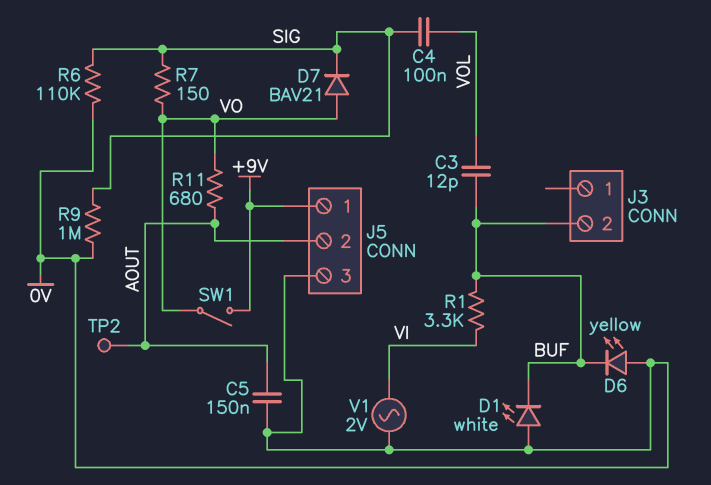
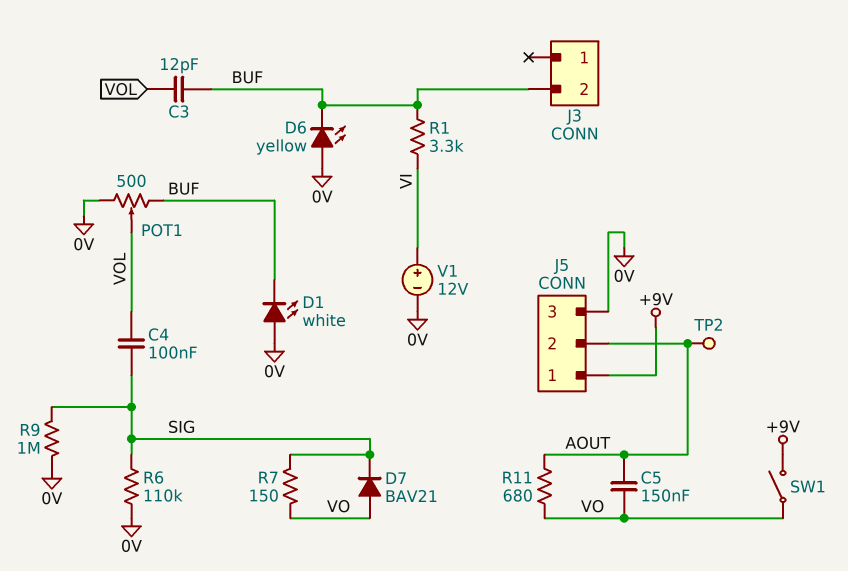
C5: 150nF (0V, AOUT) -> 150nF (AOUT, VO)
POT1: none -> 500 (0V, BUF, wiper VOL)
V1: AC 2V (0V, VI) -> 12V (plus VI, minus 0V)

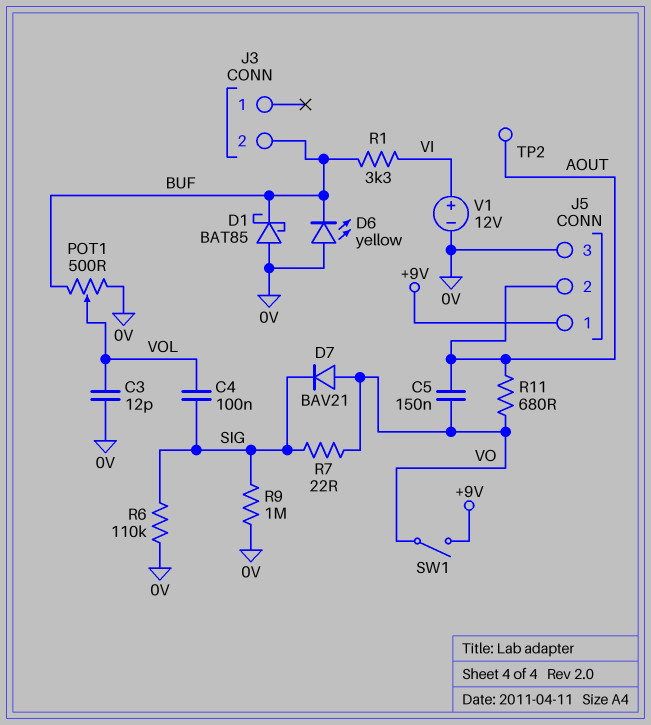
C3: 12pF (BUF, VOL) -> 12pF (0V, VOL)
D1: LED white (A 0V, K BUF) -> schottky BAT85 (A 0V, K BUF)
R7: 150 (SIG, VO) -> 22 (SIG, VO)

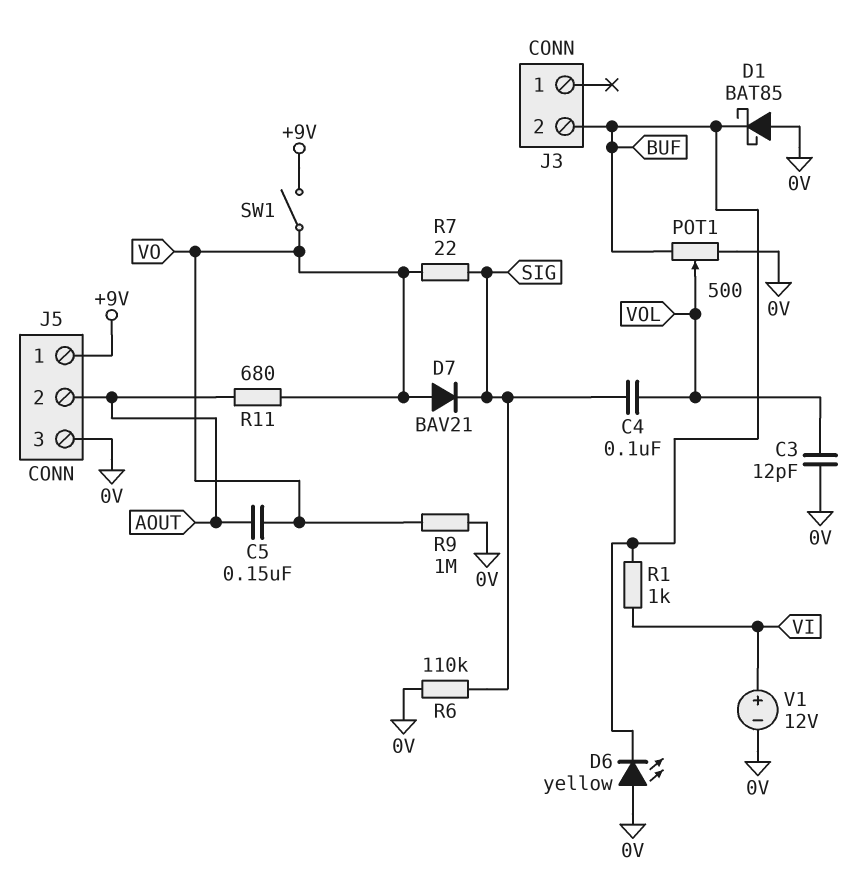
R1: 3.3k (BUF, VI) -> 1k (BUF, VI)
R9: 1M (0V, SIG) -> 1M (0V, VO)
TP2: test point (AOUT) -> none

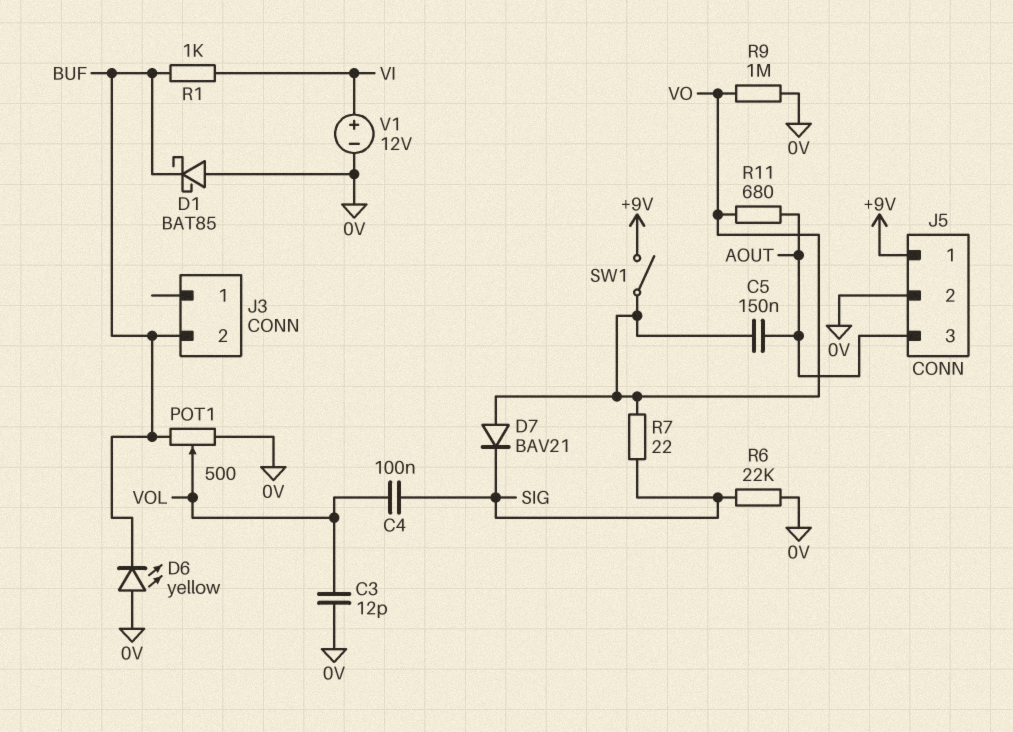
J5 pin 2: AOUT -> 0V
J5 pin 3: 0V -> AOUT
R6: 110k (0V, SIG) -> 22k (0V, SIG)

